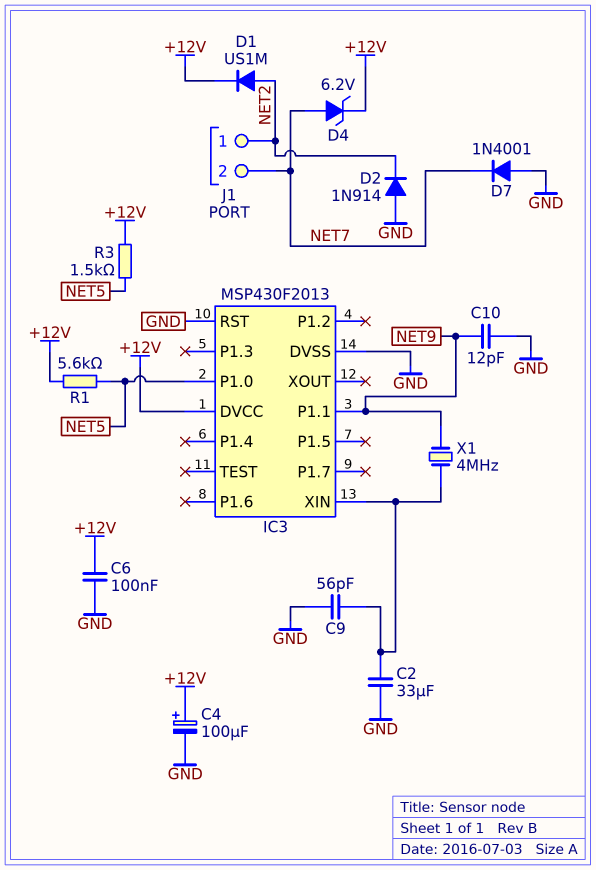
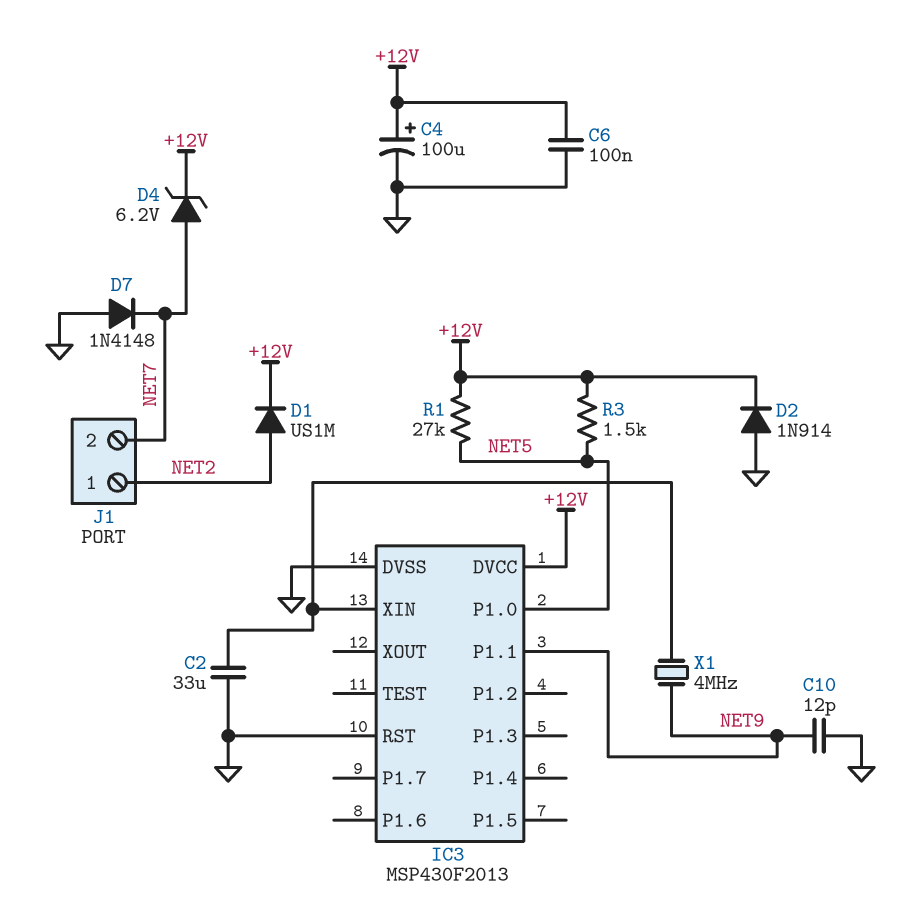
C9: 56pF (GND, IC3/XIN) -> none
D2: diode 1N914 (A GND, K NET2) -> diode 1N914 (A GND, K +12V)
D7: diode 1N4001 (A GND, K NET7) -> diode 1N4148 (A GND, K NET7)
R1: 5.6k (+12V, NET5) -> 27k (+12V, NET5)

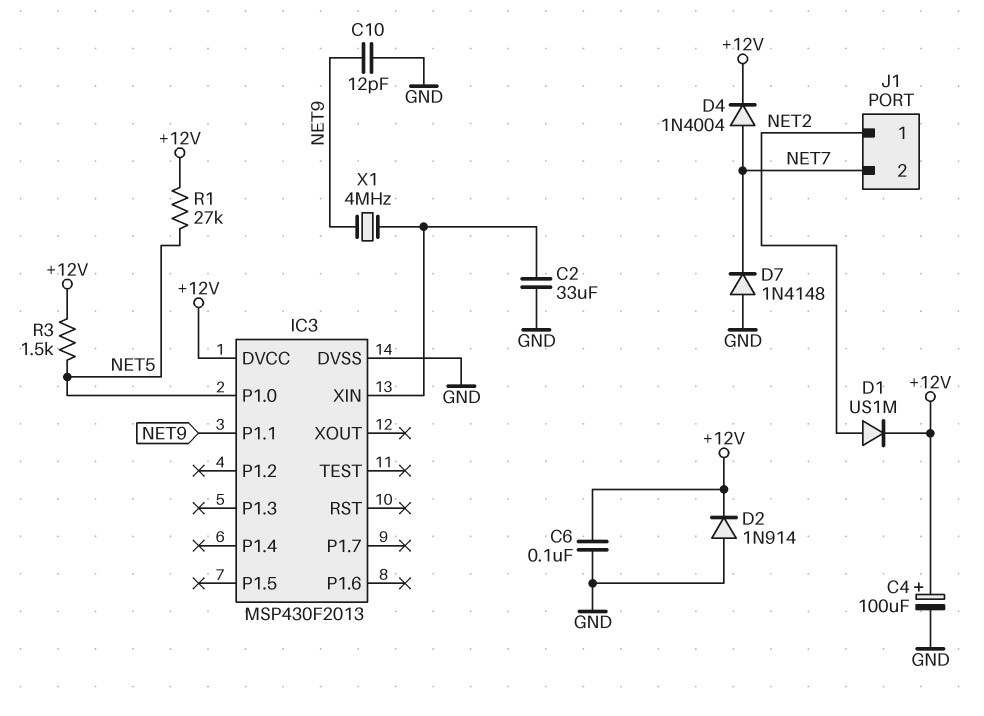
D4: zener 6.2V (A NET7, K +12V) -> diode 1N4004 (A NET7, K +12V)
IC3 pin RST: GND -> none

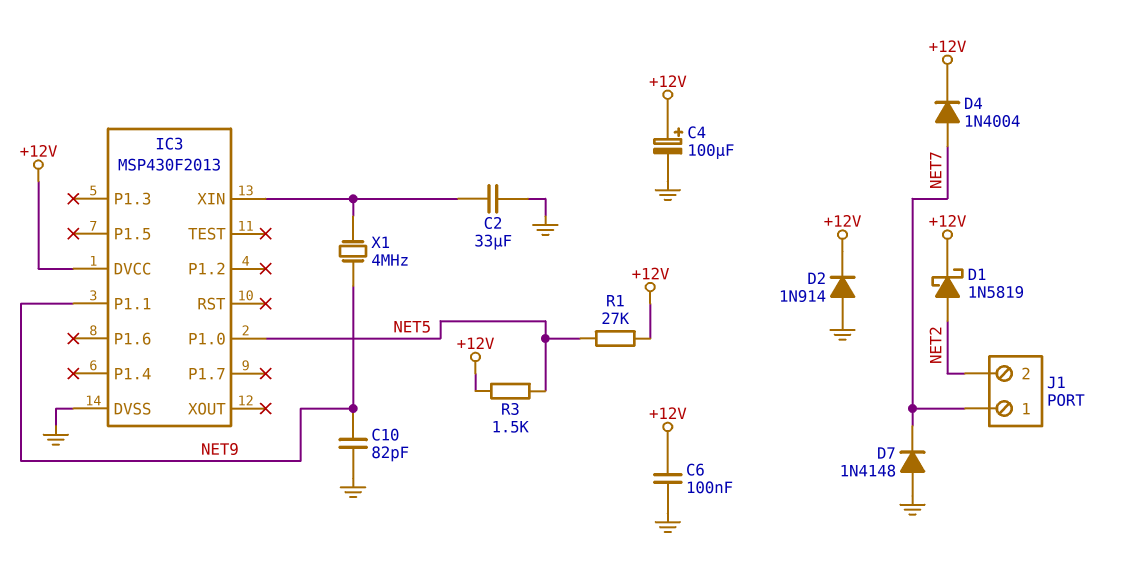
C10: 12pF (GND, NET9) -> 82pF (GND, NET9)
D1: diode US1M (A NET2, K +12V) -> schottky 1N5819 (A NET2, K +12V)
J1 pin 1: NET2 -> NET7
J1 pin 2: NET7 -> NET2

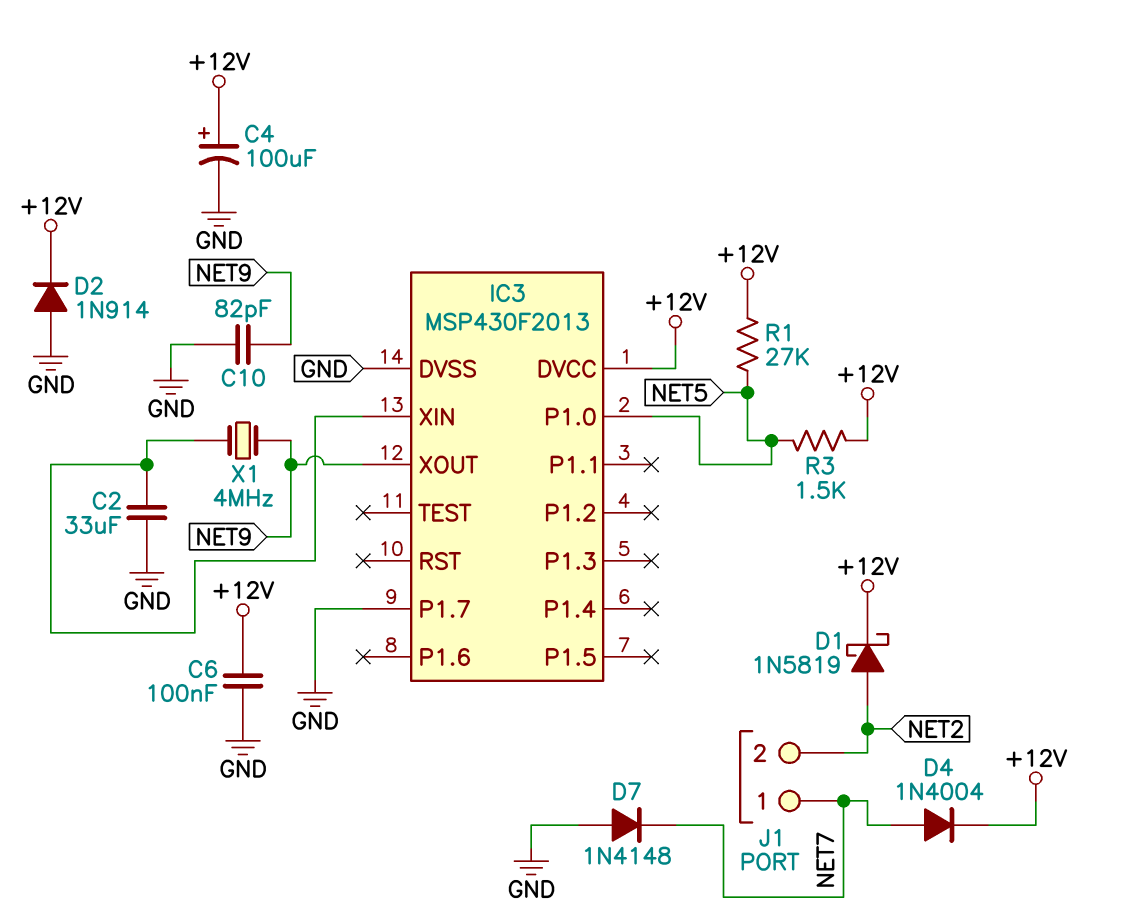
IC3 pin P1.1: NET9 -> none
IC3 pin P1.7: none -> GND
IC3 pin XOUT: none -> NET9

